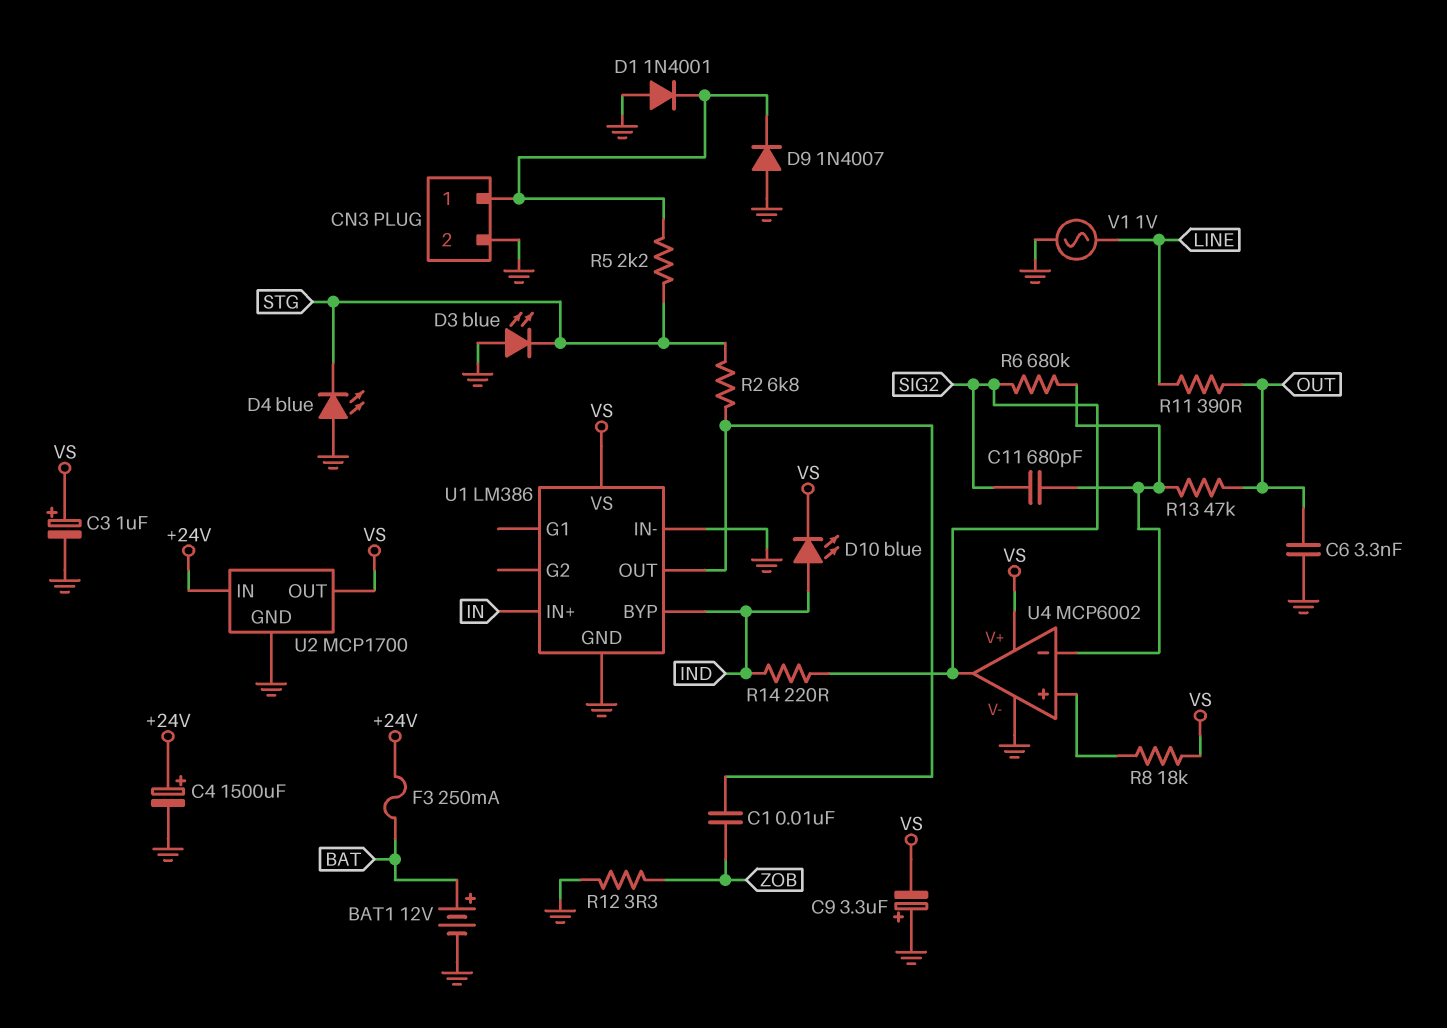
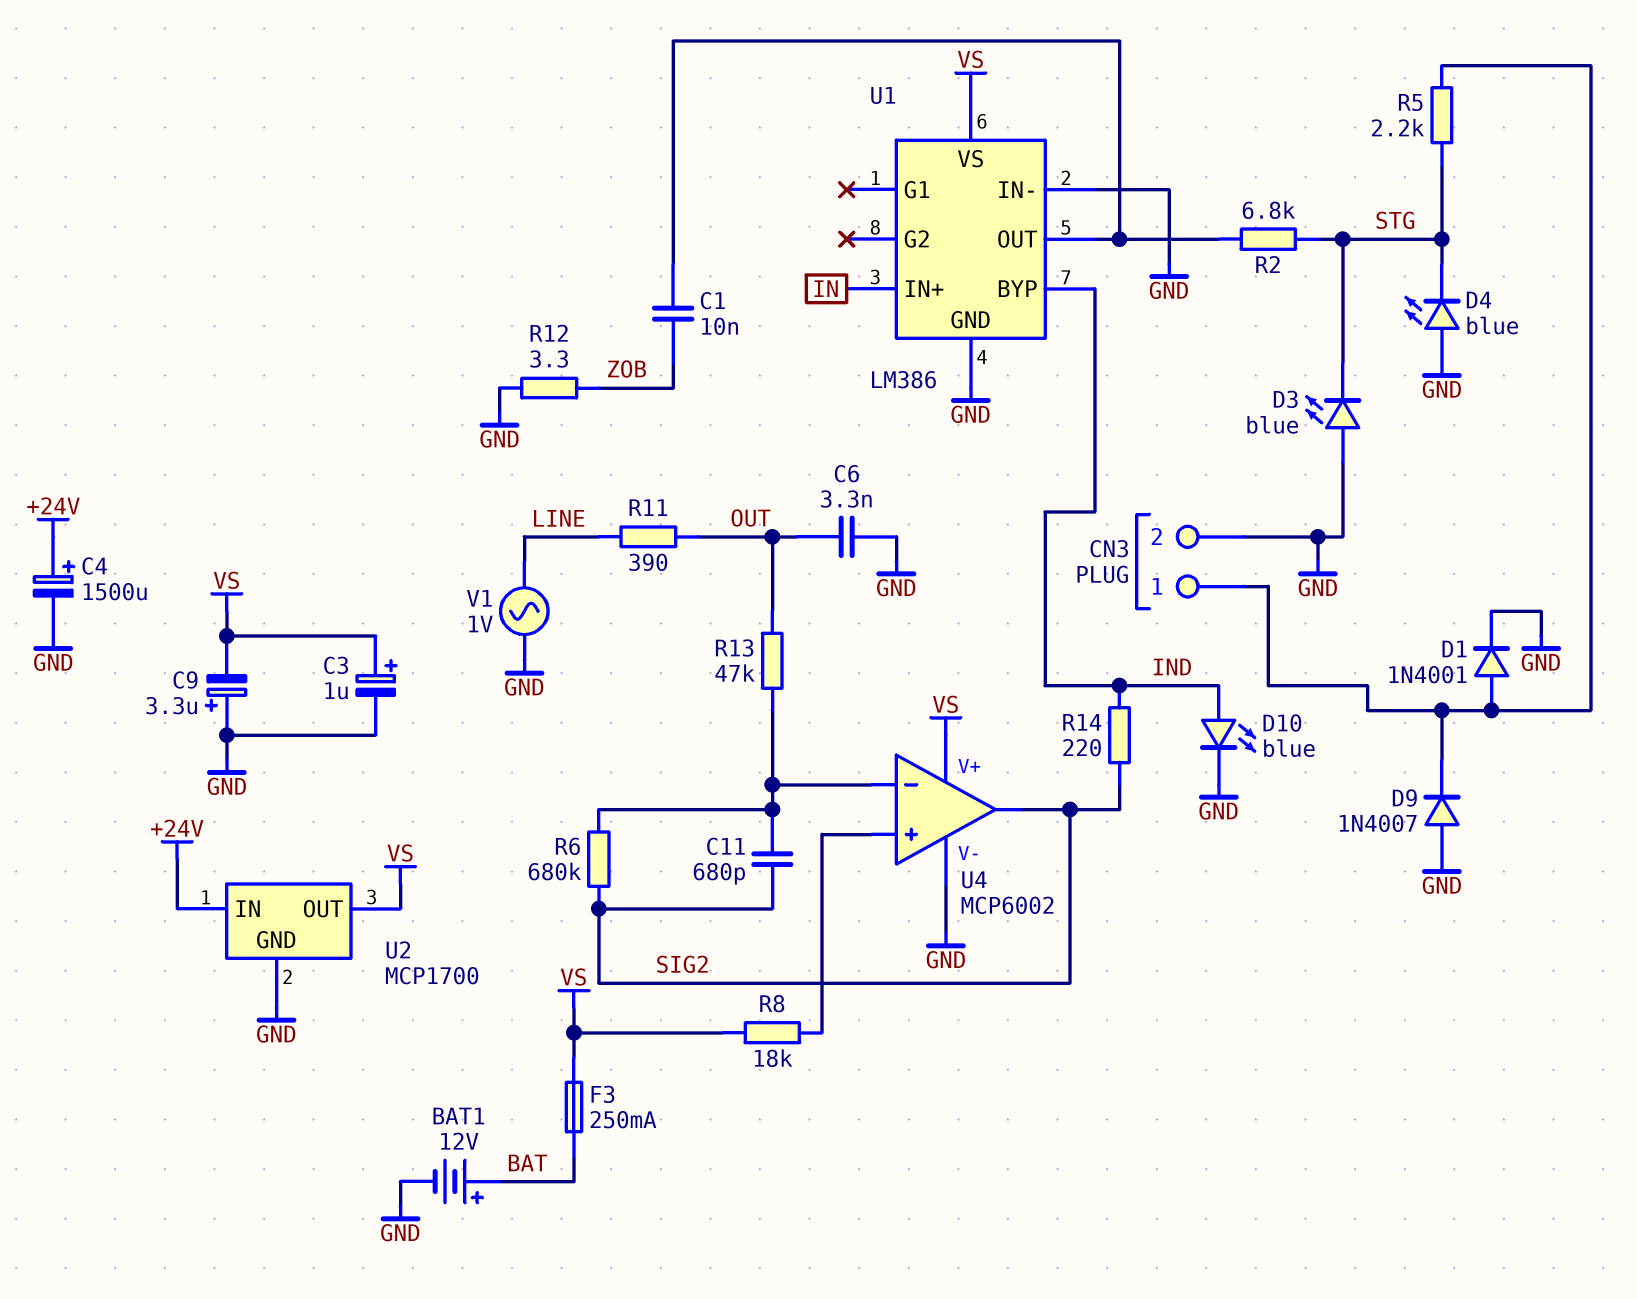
D1: diode 1N4001 (A GND, K CN3/1) -> diode 1N4001 (A CN3/1, K GND)
D10: LED blue (A IND, K VS) -> LED blue (A IND, K GND)
F3: 250mA (+24V, BAT) -> 250mA (BAT, VS)

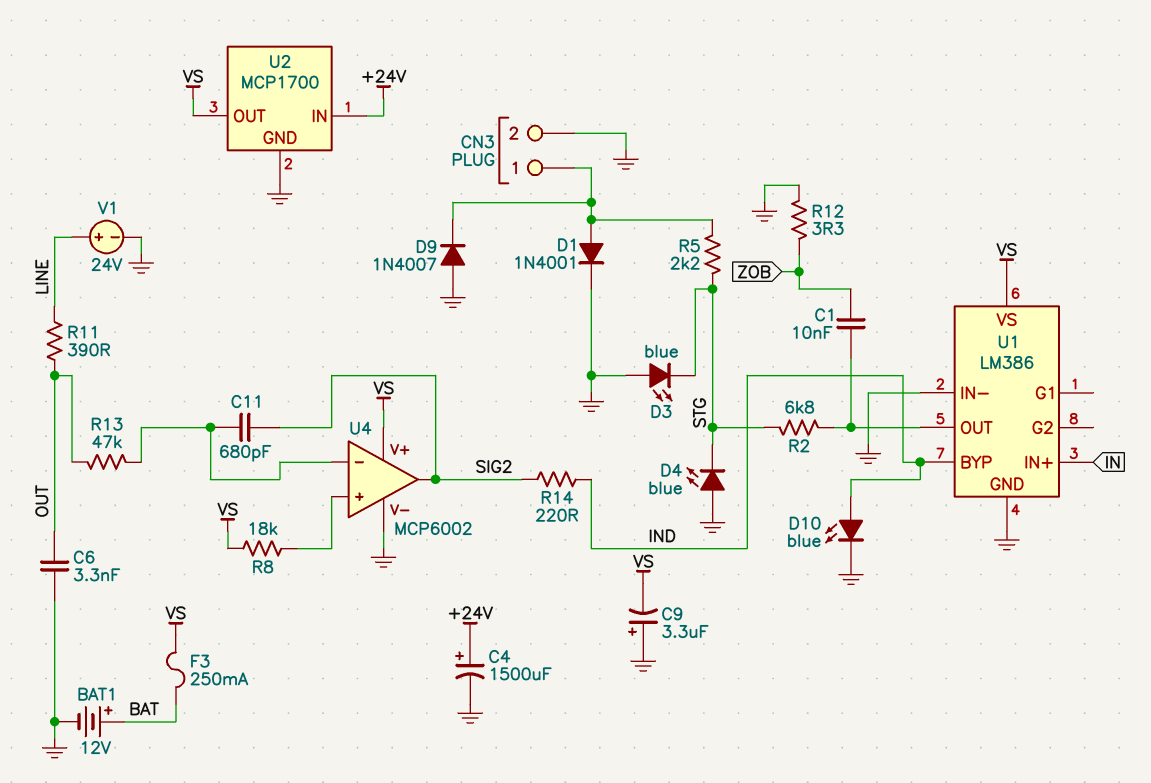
C3: 1uF (plus VS, minus GND) -> none
R6: 680k (SIG2, U4/in-) -> none
V1: AC 1V (GND, LINE) -> 24V (plus LINE, minus GND)

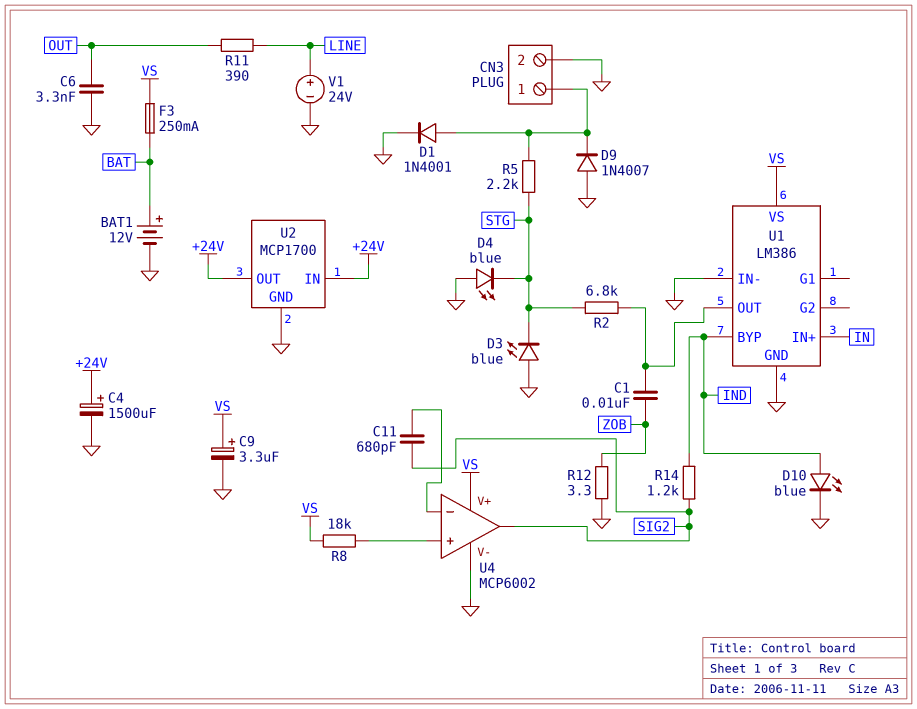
C9: 3.3uF (plus GND, minus VS) -> 3.3uF (plus VS, minus GND)
R13: 47k (OUT, U4/in-) -> none
R14: 220 (IND, SIG2) -> 1.2k (IND, SIG2)
U2 pin OUT: VS -> +24V

